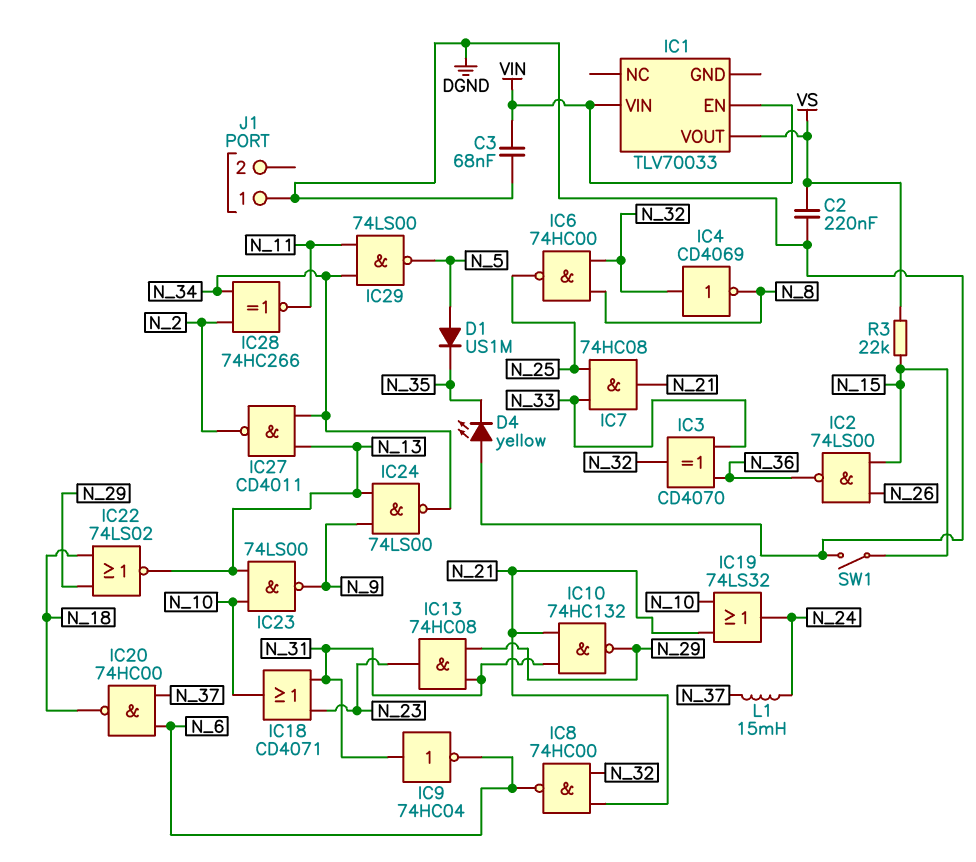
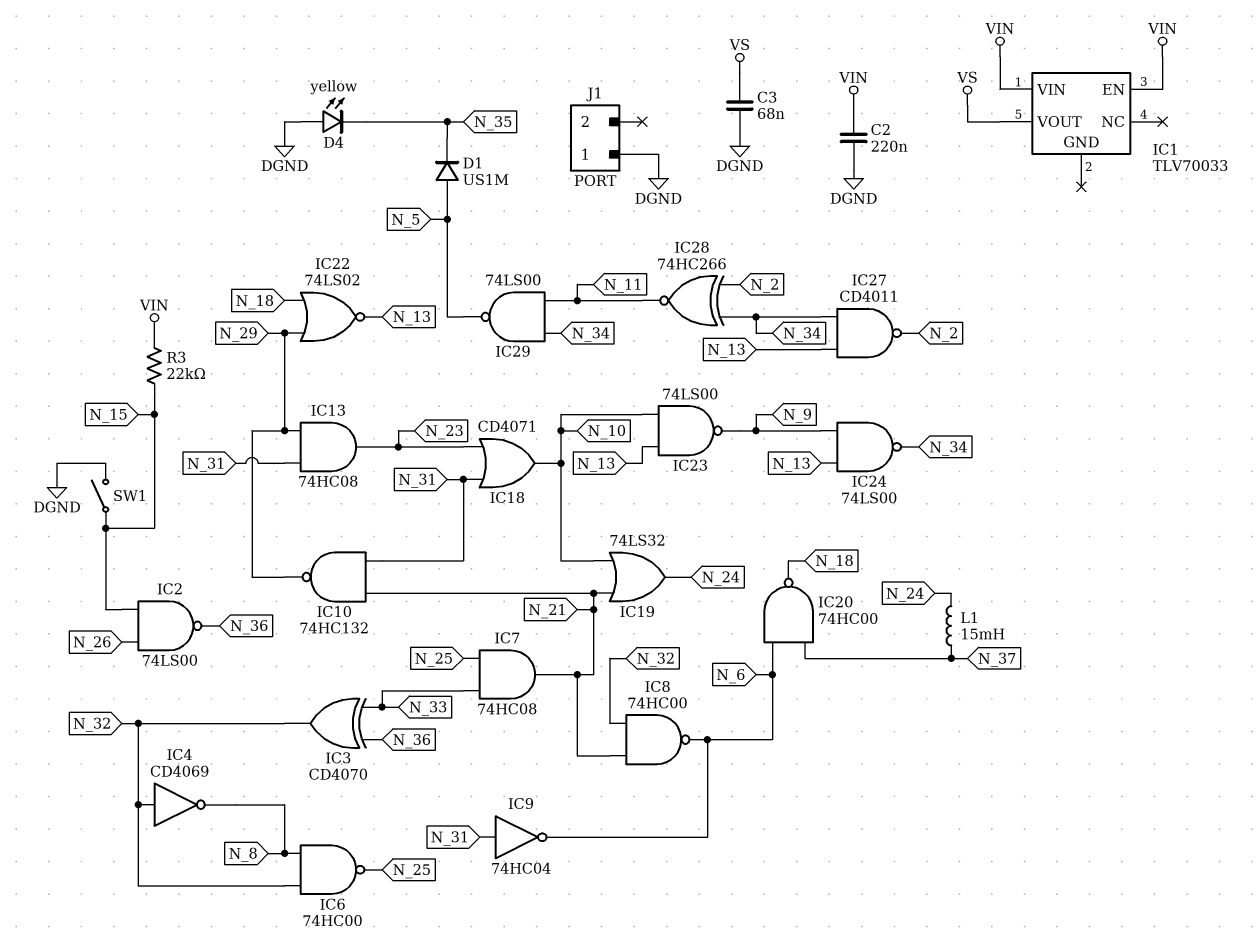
C2: 220nF (DGND, VS) -> 220nF (DGND, VIN)
C3: 68nF (DGND, VIN) -> 68nF (DGND, VS)
R3: 22k (N_15, VS) -> 22k (N_15, VIN)

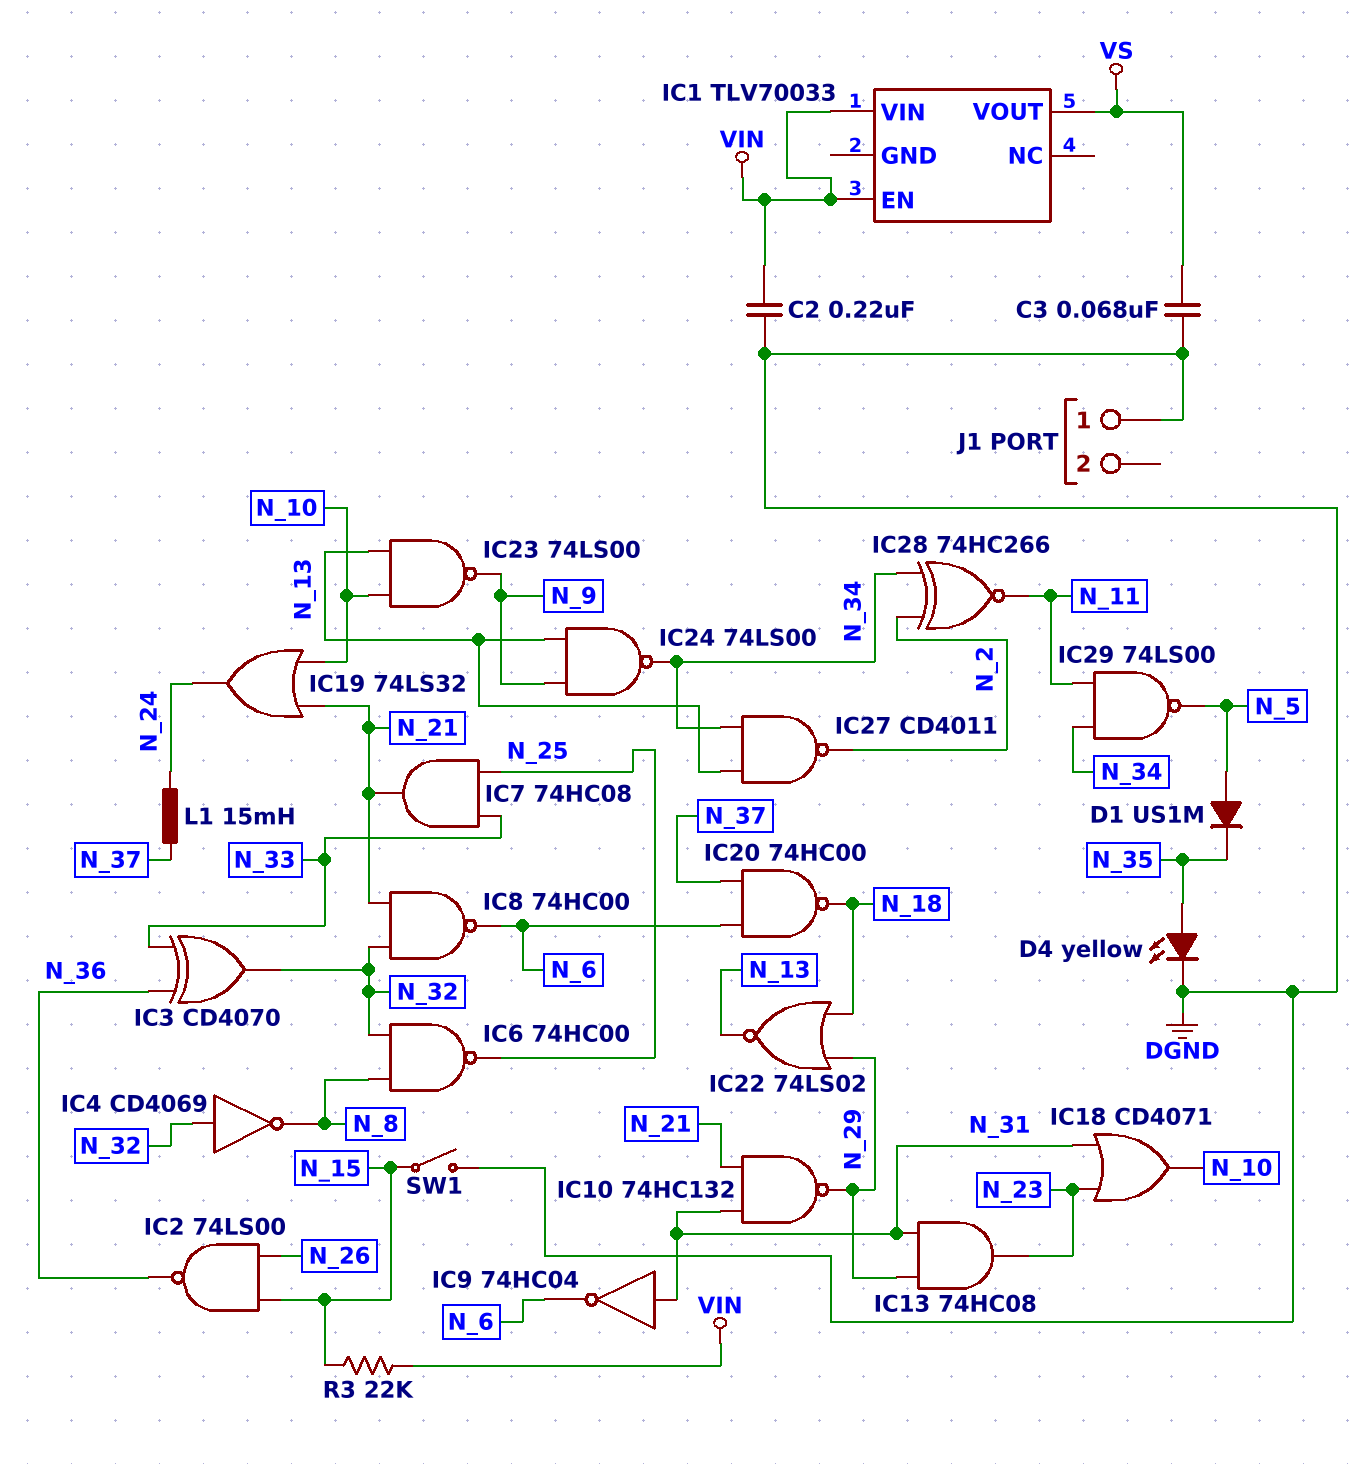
D4: LED yellow (A DGND, K N_35) -> LED yellow (A N_35, K DGND)

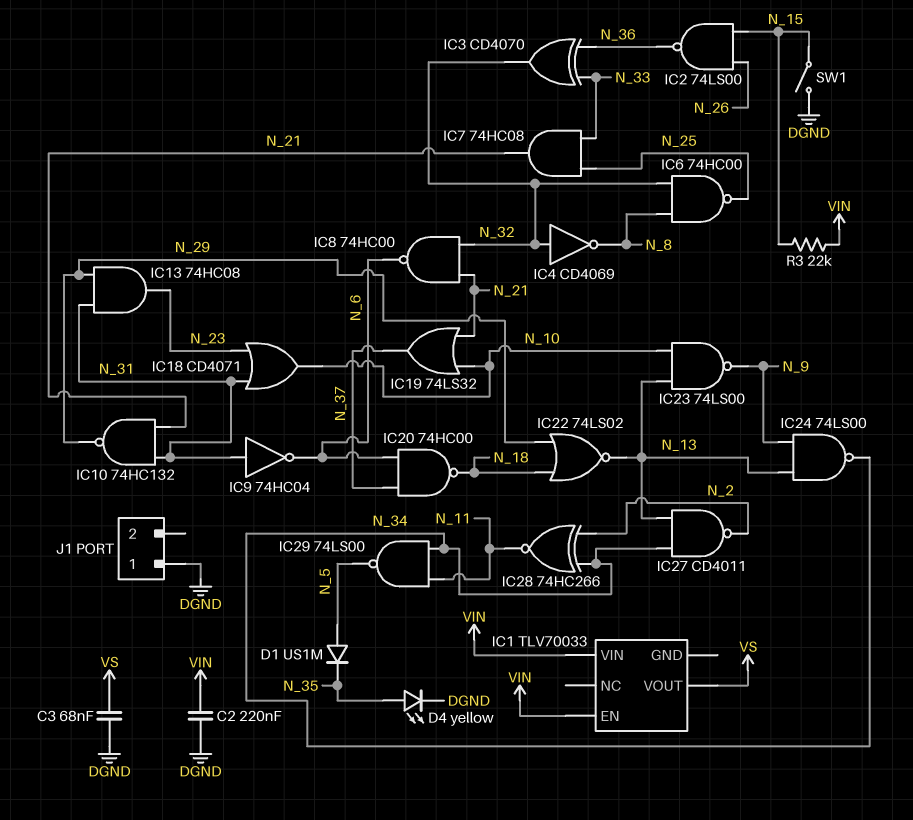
IC19: OR 74LS32 (in N_10, in N_21, out N_24) -> OR 74LS32 (in N_10, in N_21, out N_37)
L1: 15mH (N_24, N_37) -> none

